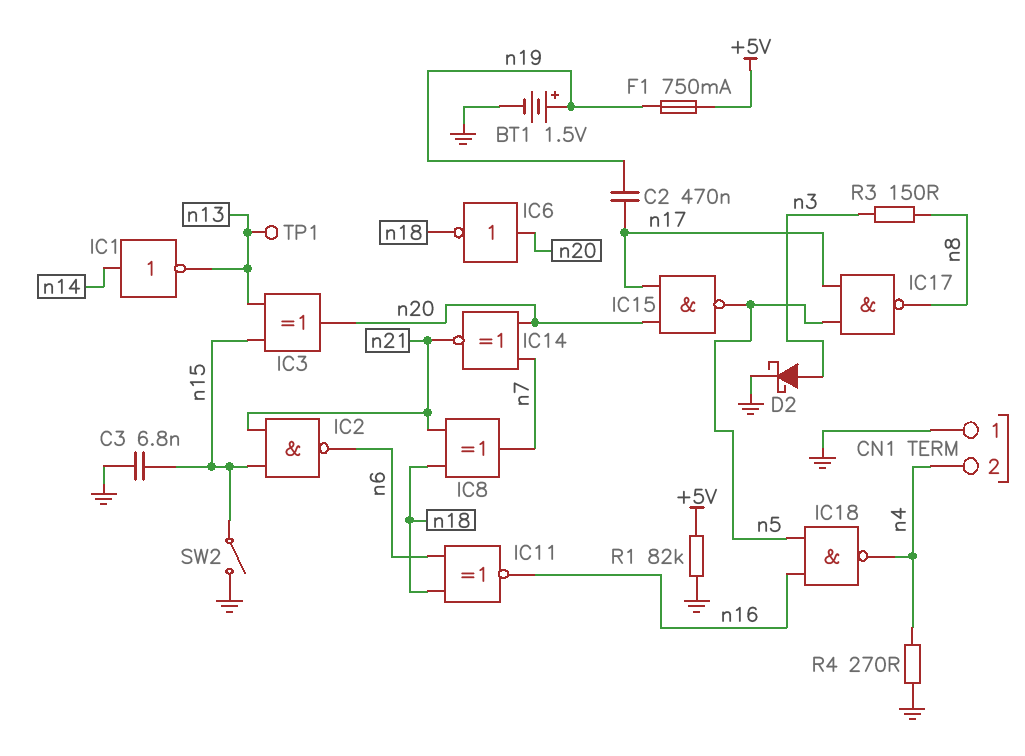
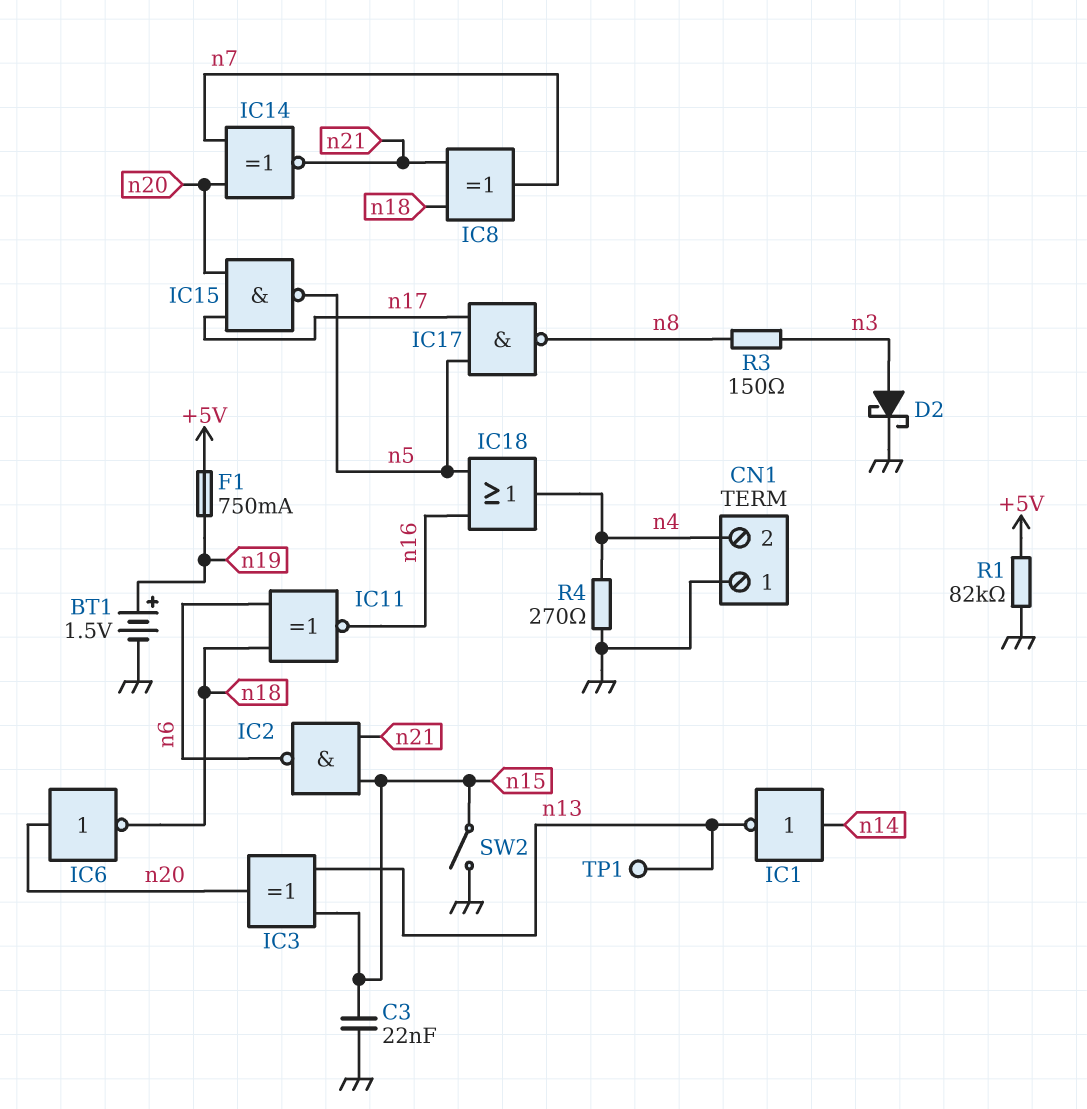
C2: 470nF (n17, n19) -> none
C3: 6.8nF (GND, n15) -> 22nF (GND, n15)
IC18: NAND (in n5, in n16, out n4) -> OR (in n5, in n16, out n4)

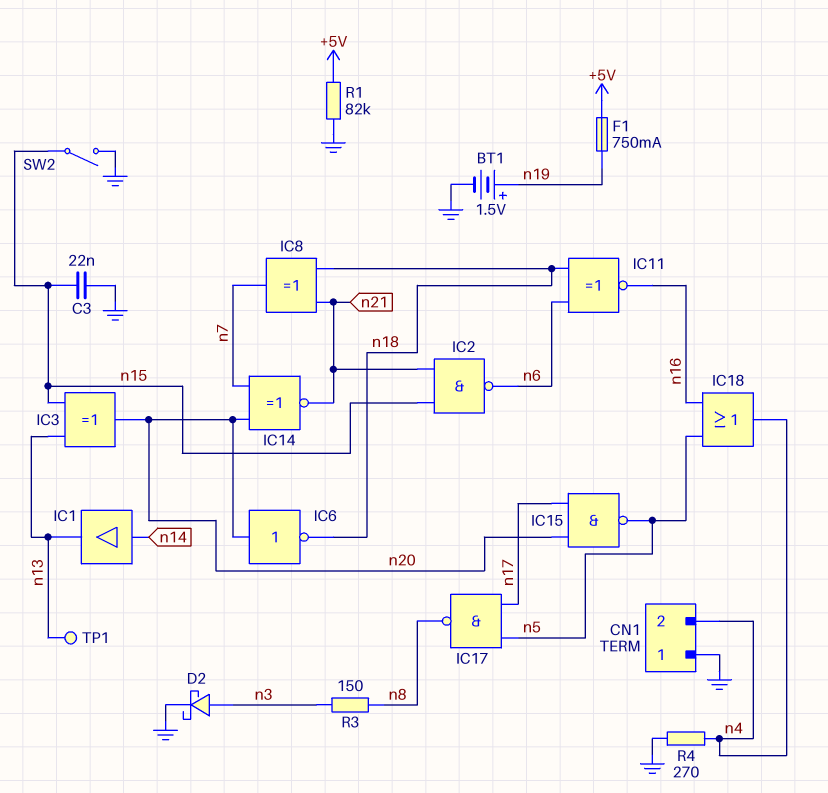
IC1: NOT (in n14, out n13) -> buffer (in n14, out n13)

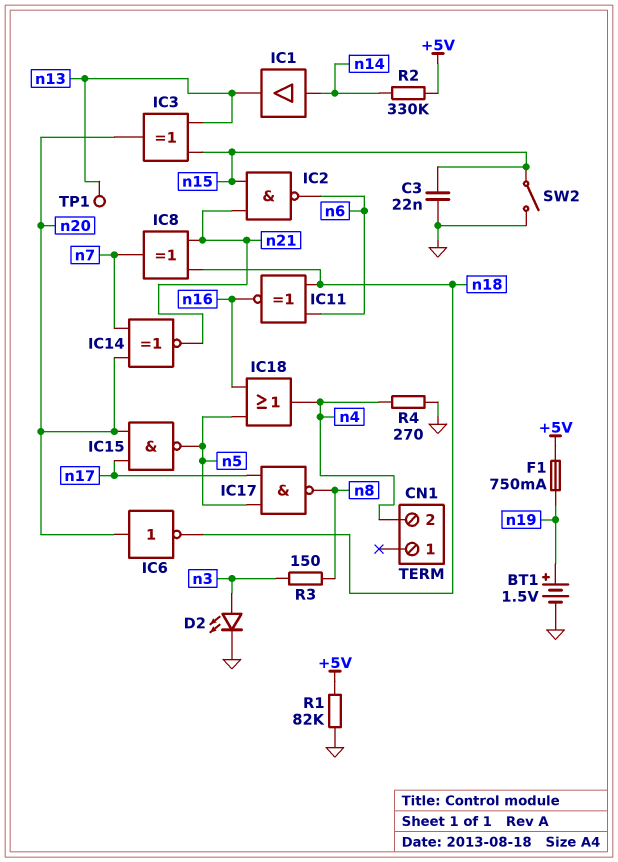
CN1 pin 1: GND -> none
D2: schottky (A n3, K GND) -> LED (A n3, K GND)
R2: none -> 330k (+5V, n14)

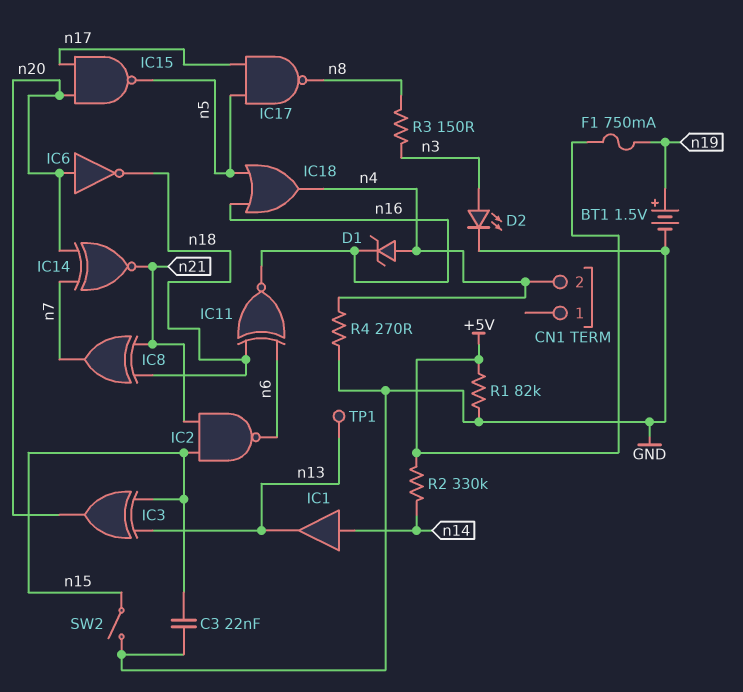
D1: none -> zener (A n4, K n16)

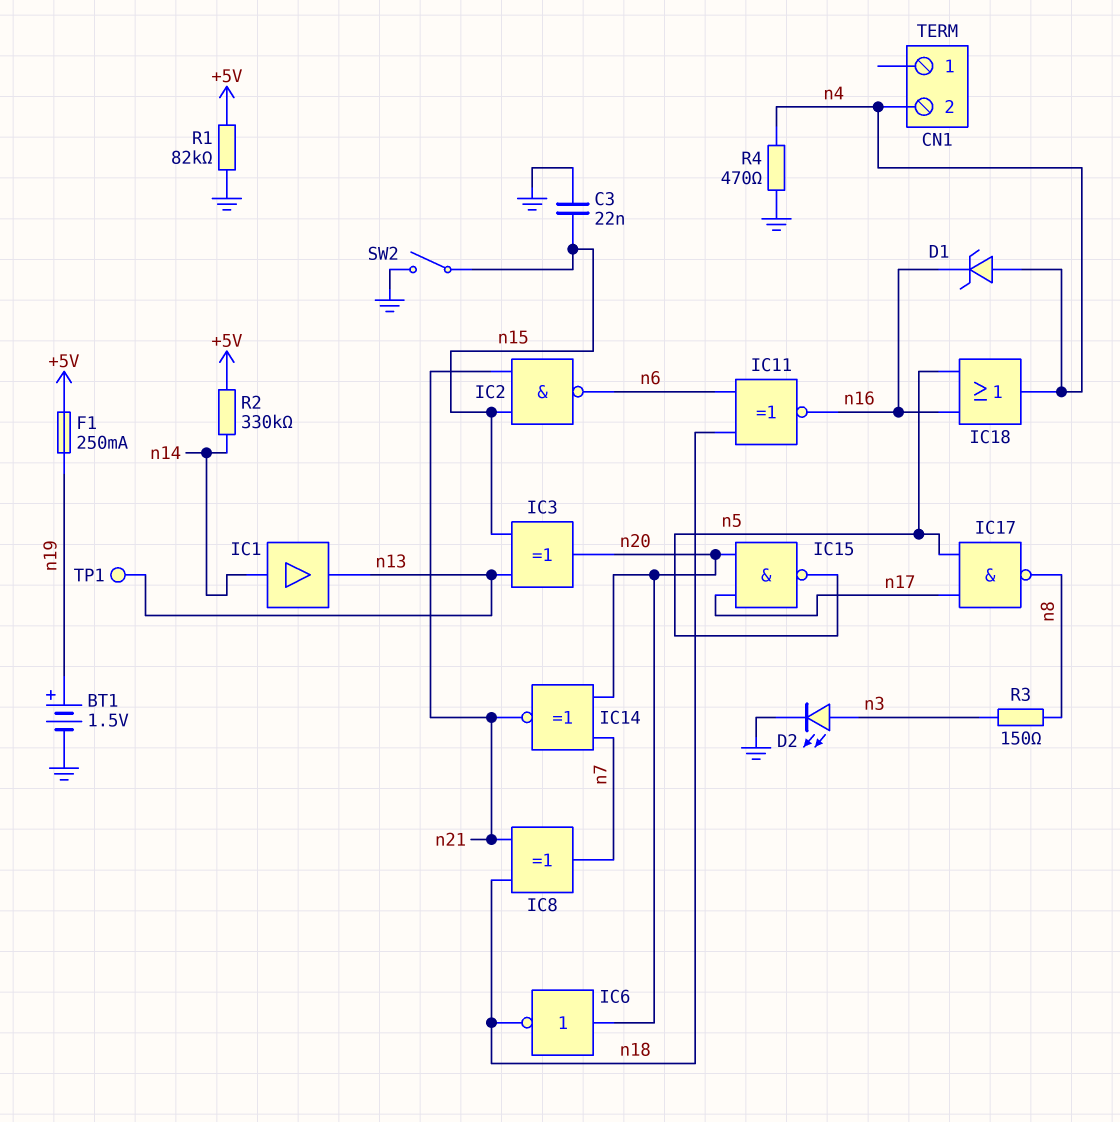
F1: 750mA (+5V, n19) -> 250mA (+5V, n19)
R4: 270 (GND, n4) -> 470 (GND, n4)

